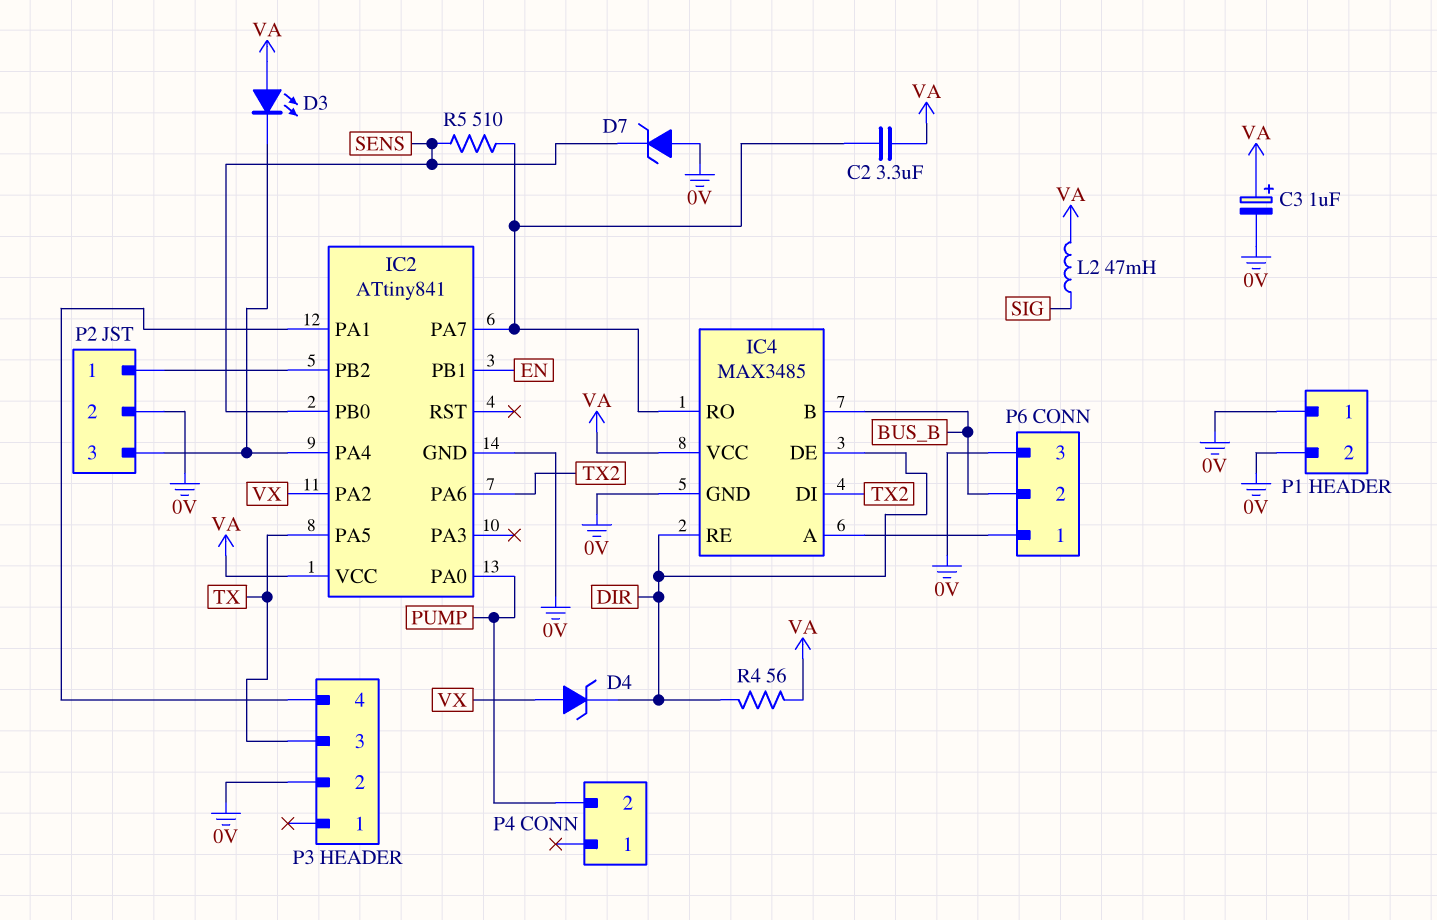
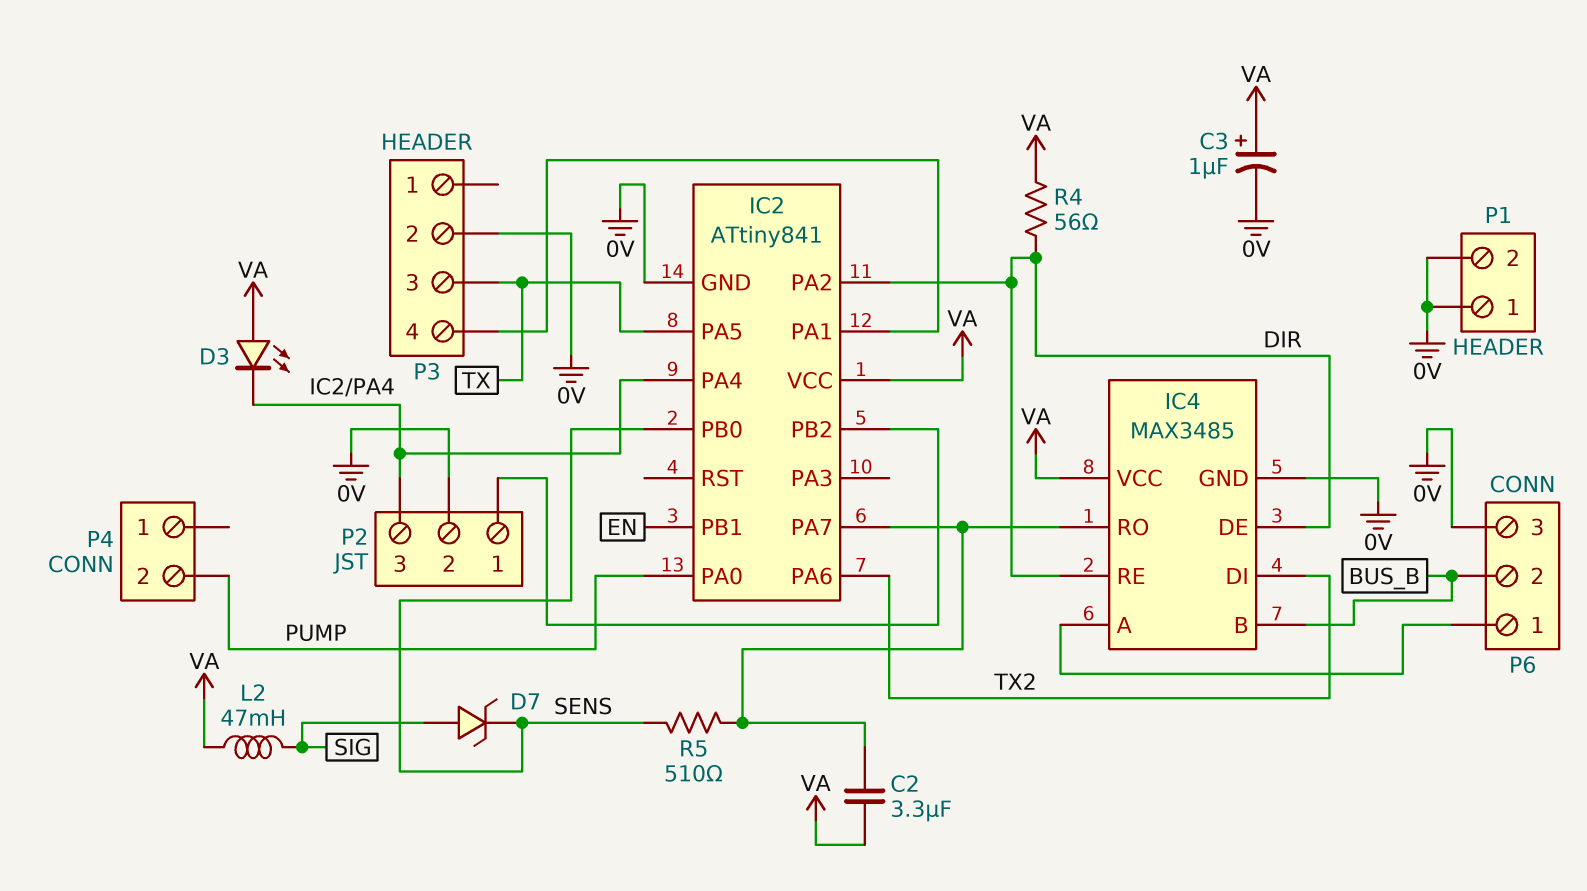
D4: zener (A VX, K DIR) -> none
D7: zener (A 0V, K SENS) -> zener (A SIG, K SENS)
IC2 pin PA2: VX -> DIR

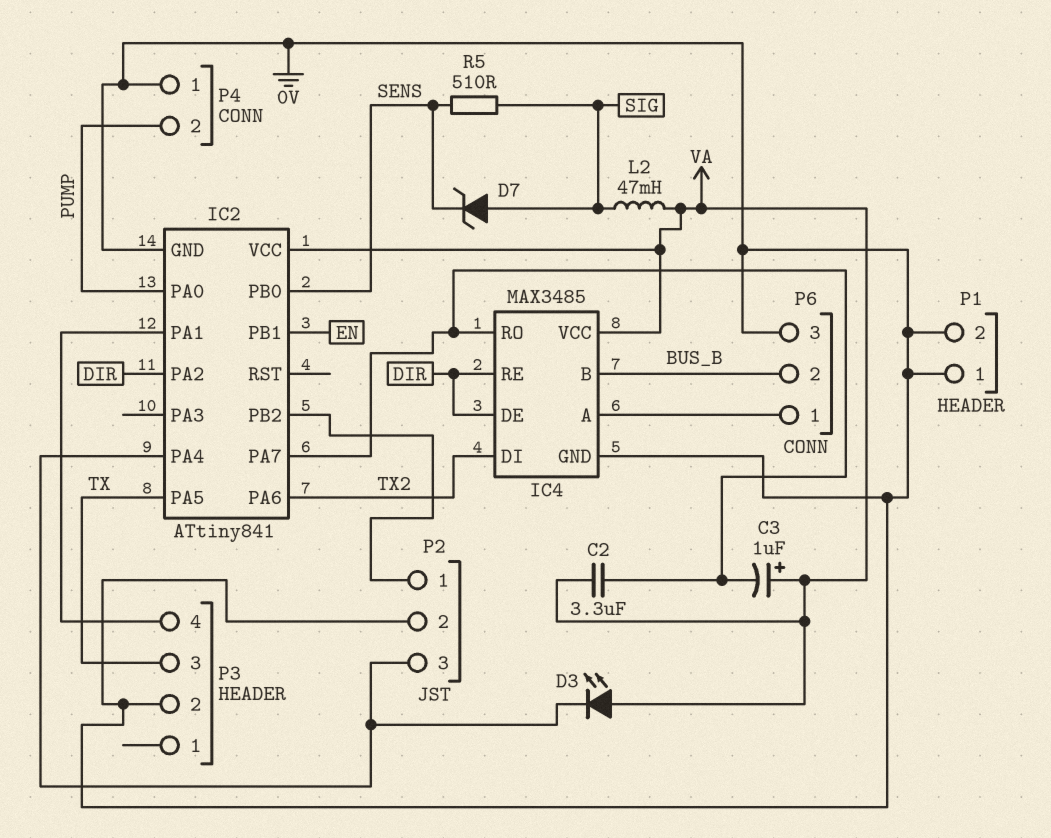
C3: 1uF (plus VA, minus 0V) -> 1uF (plus VA, minus IC2/PA7)
P4 pin 1: none -> 0V
R4: 56 (DIR, VA) -> none
R5: 510 (IC2/PA7, SENS) -> 510 (SENS, SIG)

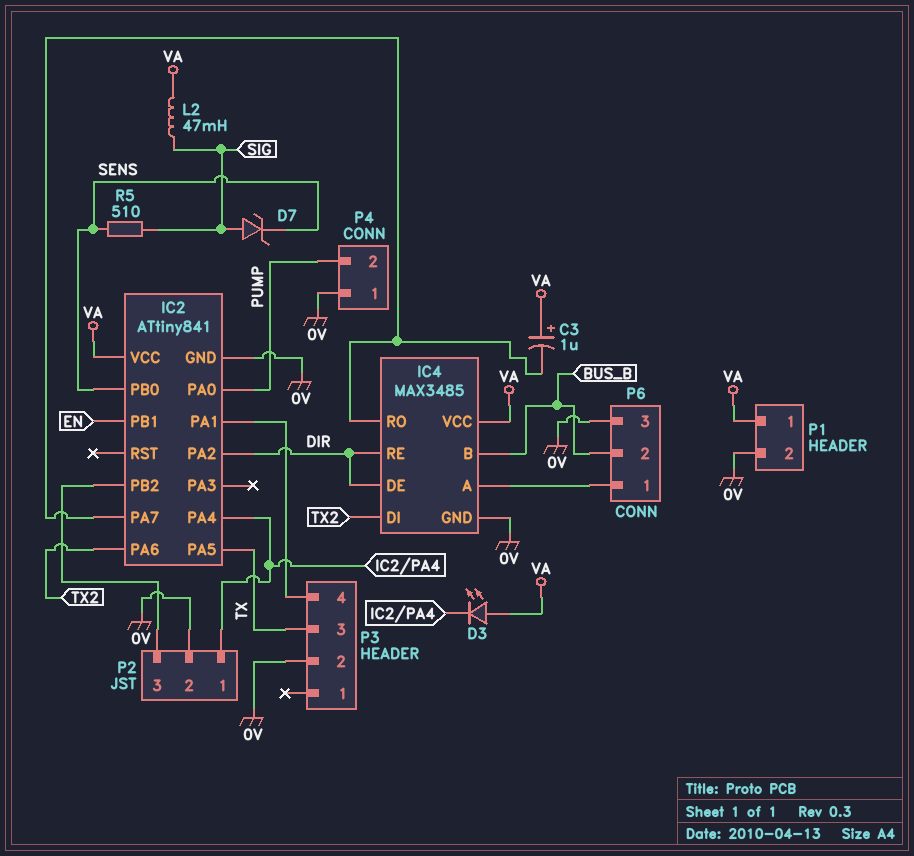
C2: 3.3uF (IC2/PA7, VA) -> none
P1 pin 1: 0V -> VA
P2 pin 1: IC2/PB2 -> IC2/PA4
P2 pin 3: IC2/PA4 -> IC2/PB2

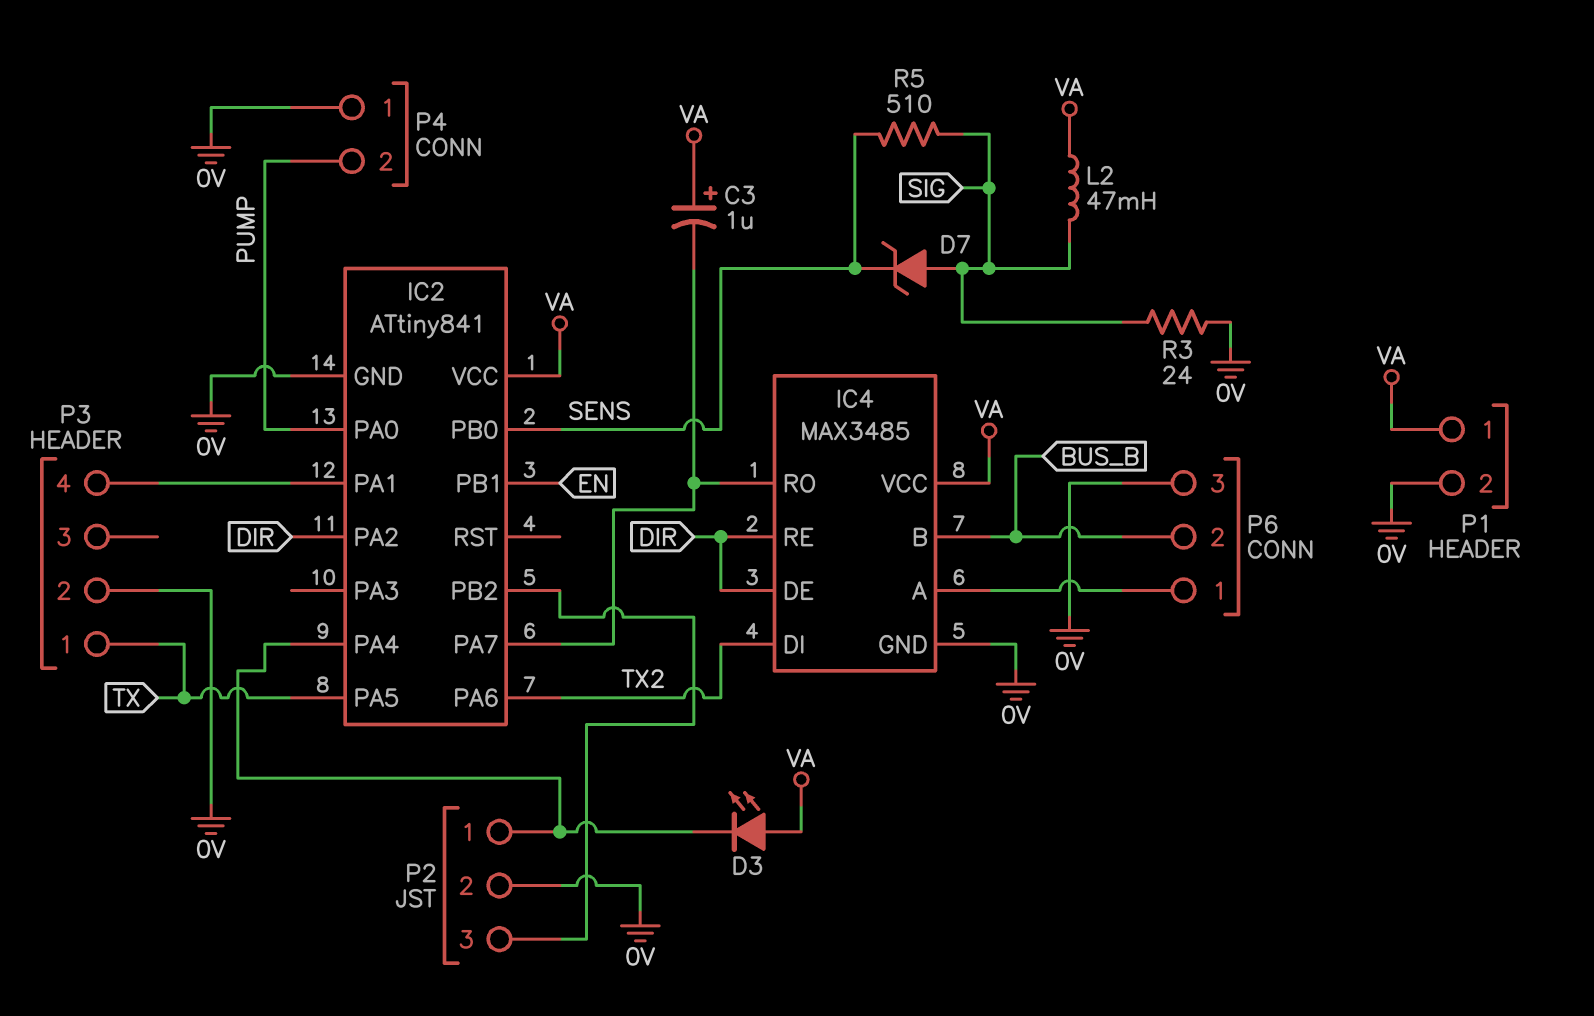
P3 pin 1: none -> TX
P3 pin 3: TX -> none
R3: none -> 24 (0V, SIG)

